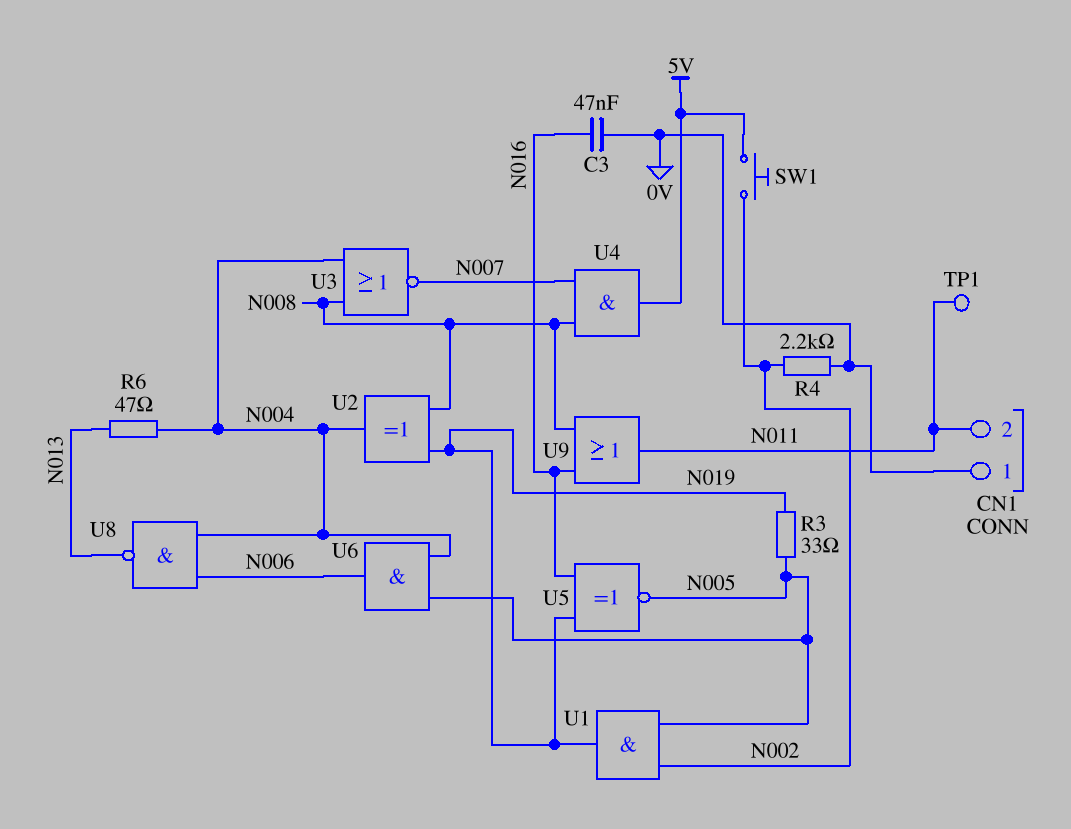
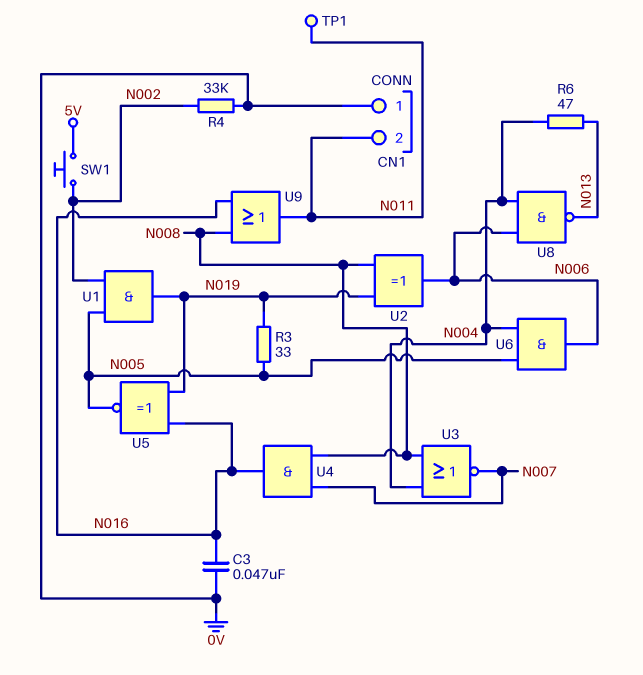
R4: 2.2k (0V, N002) -> 33k (0V, N002)
U2: XOR (in N008, in N019, out N004) -> XOR (in N008, in N019, out N006)
U4: AND (in N007, in N008, out 5V) -> AND (in N007, in N008, out N016)

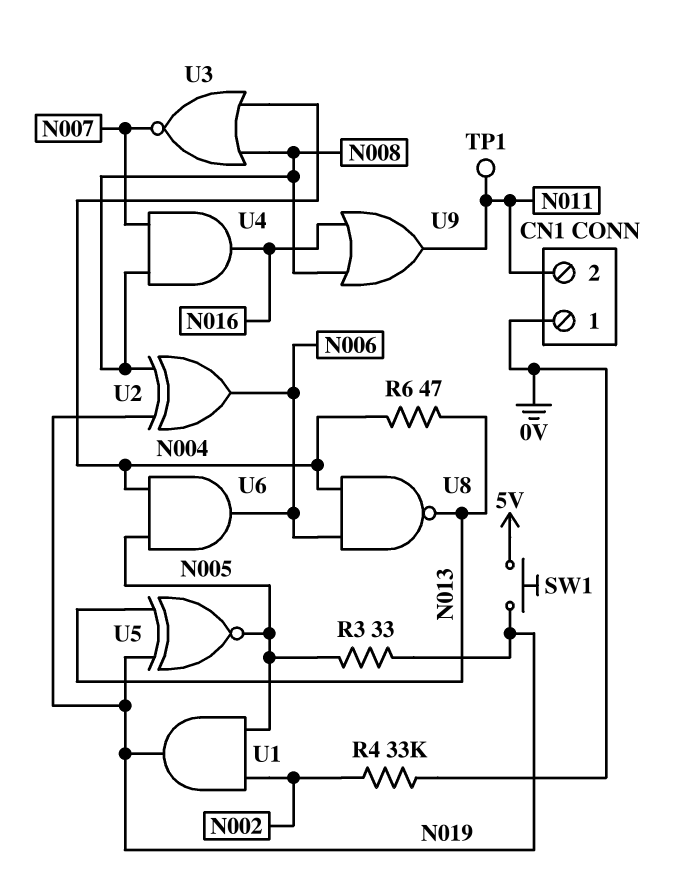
C3: 47nF (0V, N016) -> none
SW1: button (5V, N002) -> button (5V, N019)
U5: XNOR (in N016, in N019, out N005) -> XNOR (in N013, in N019, out N005)

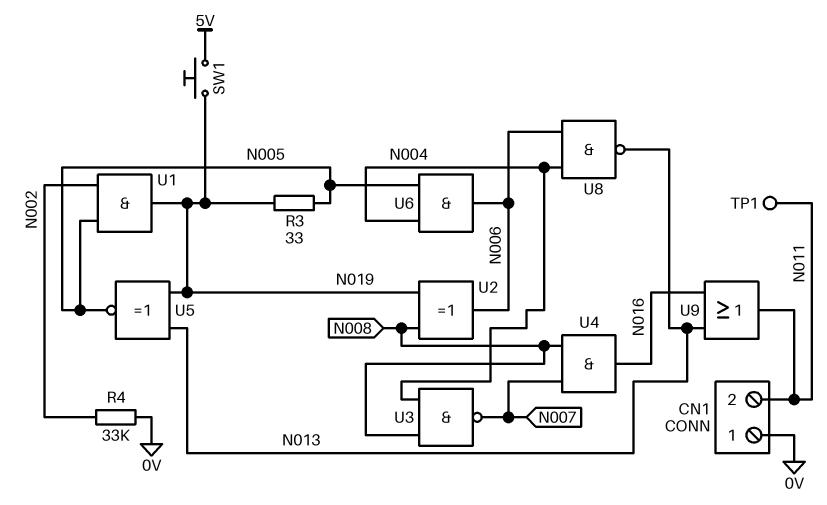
R6: 47 (N004, N013) -> none
U3: NOR (in N004, in N008, out N007) -> NAND (in N004, in N008, out N007)
U9: OR (in N008, in N016, out N011) -> OR (in N013, in N016, out N011)

